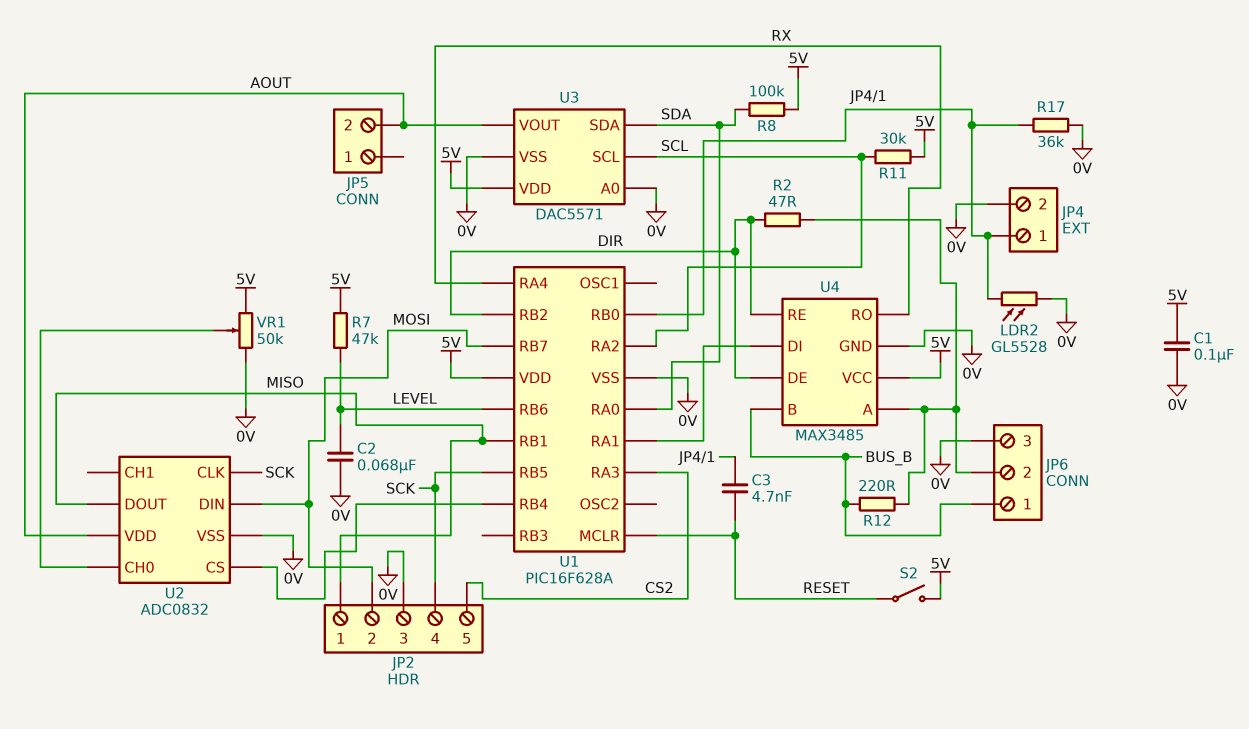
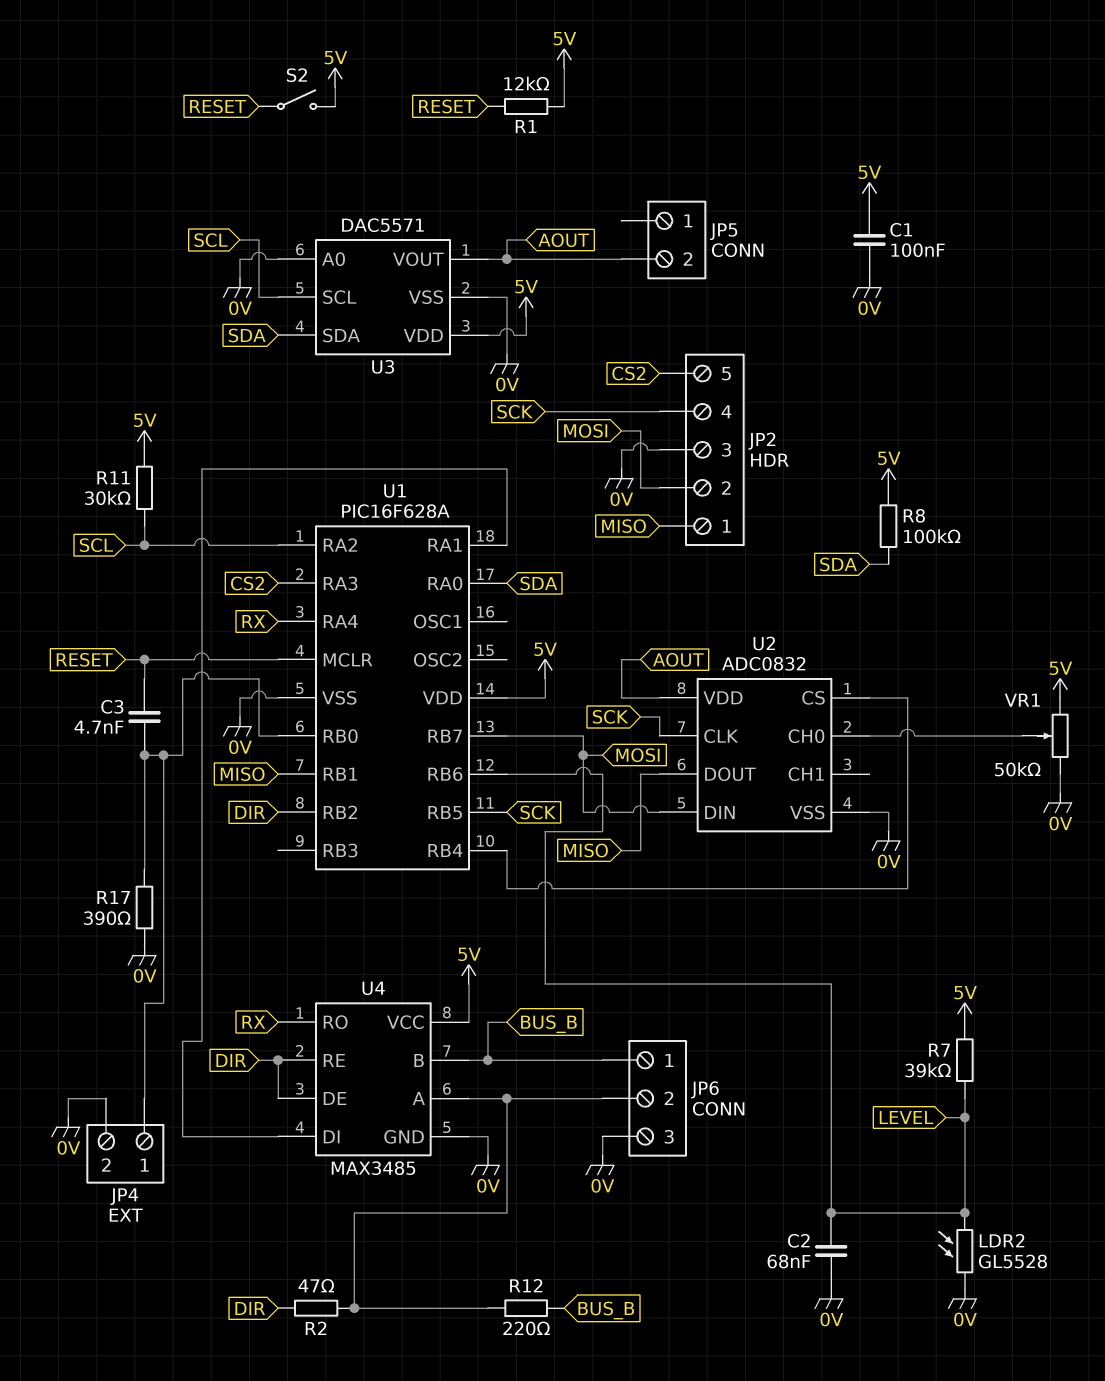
LDR2: GL5528 (0V, JP4/1) -> GL5528 (0V, LEVEL)
R1: none -> 12k (5V, RESET)
R7: 47k (5V, LEVEL) -> 39k (5V, LEVEL)
R17: 36k (0V, JP4/1) -> 390 (0V, JP4/1)

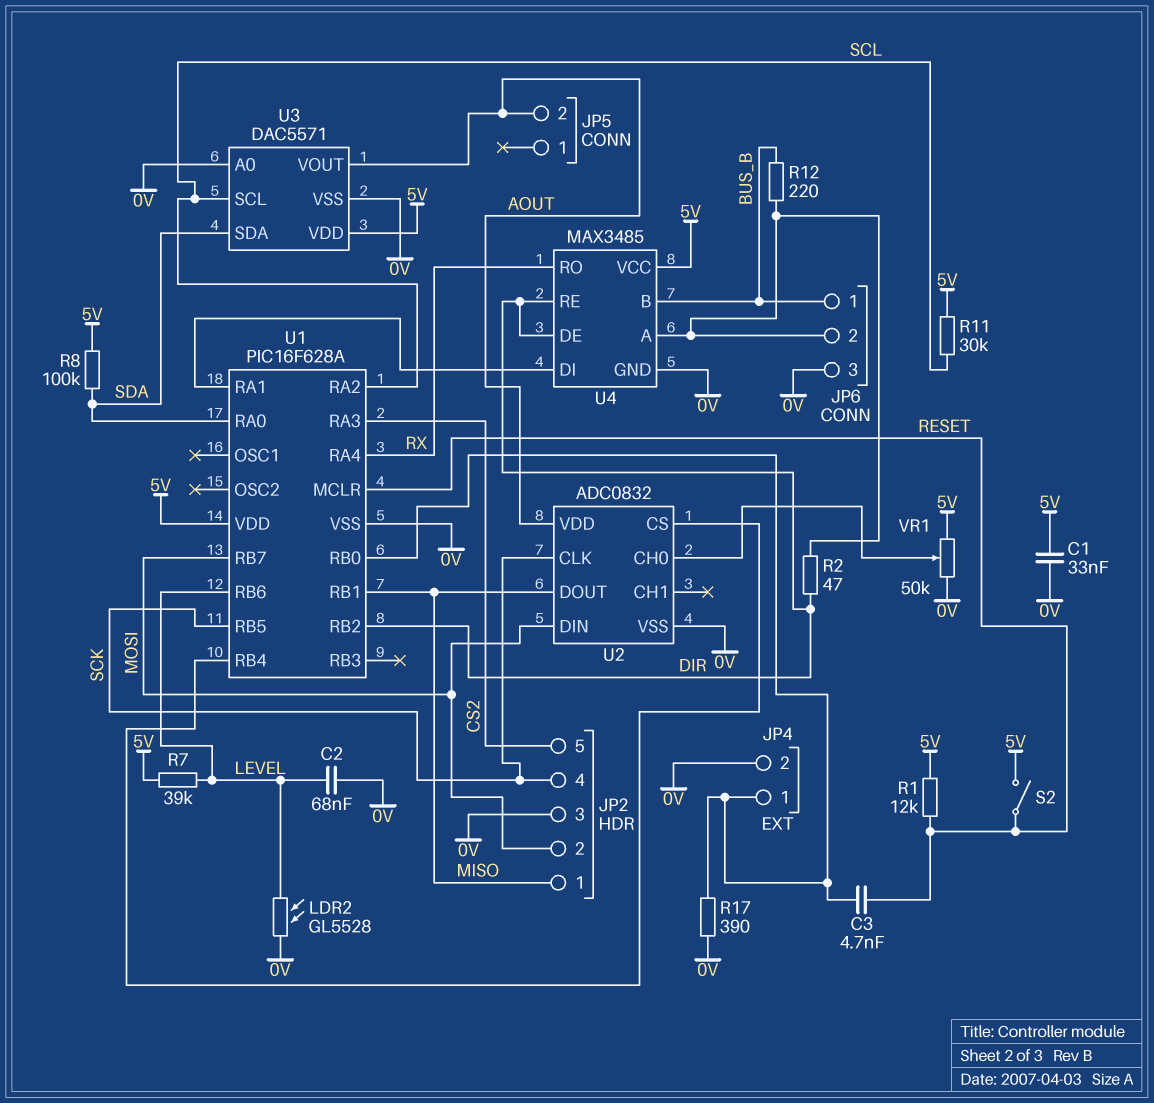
C1: 100nF (0V, 5V) -> 33nF (0V, 5V)

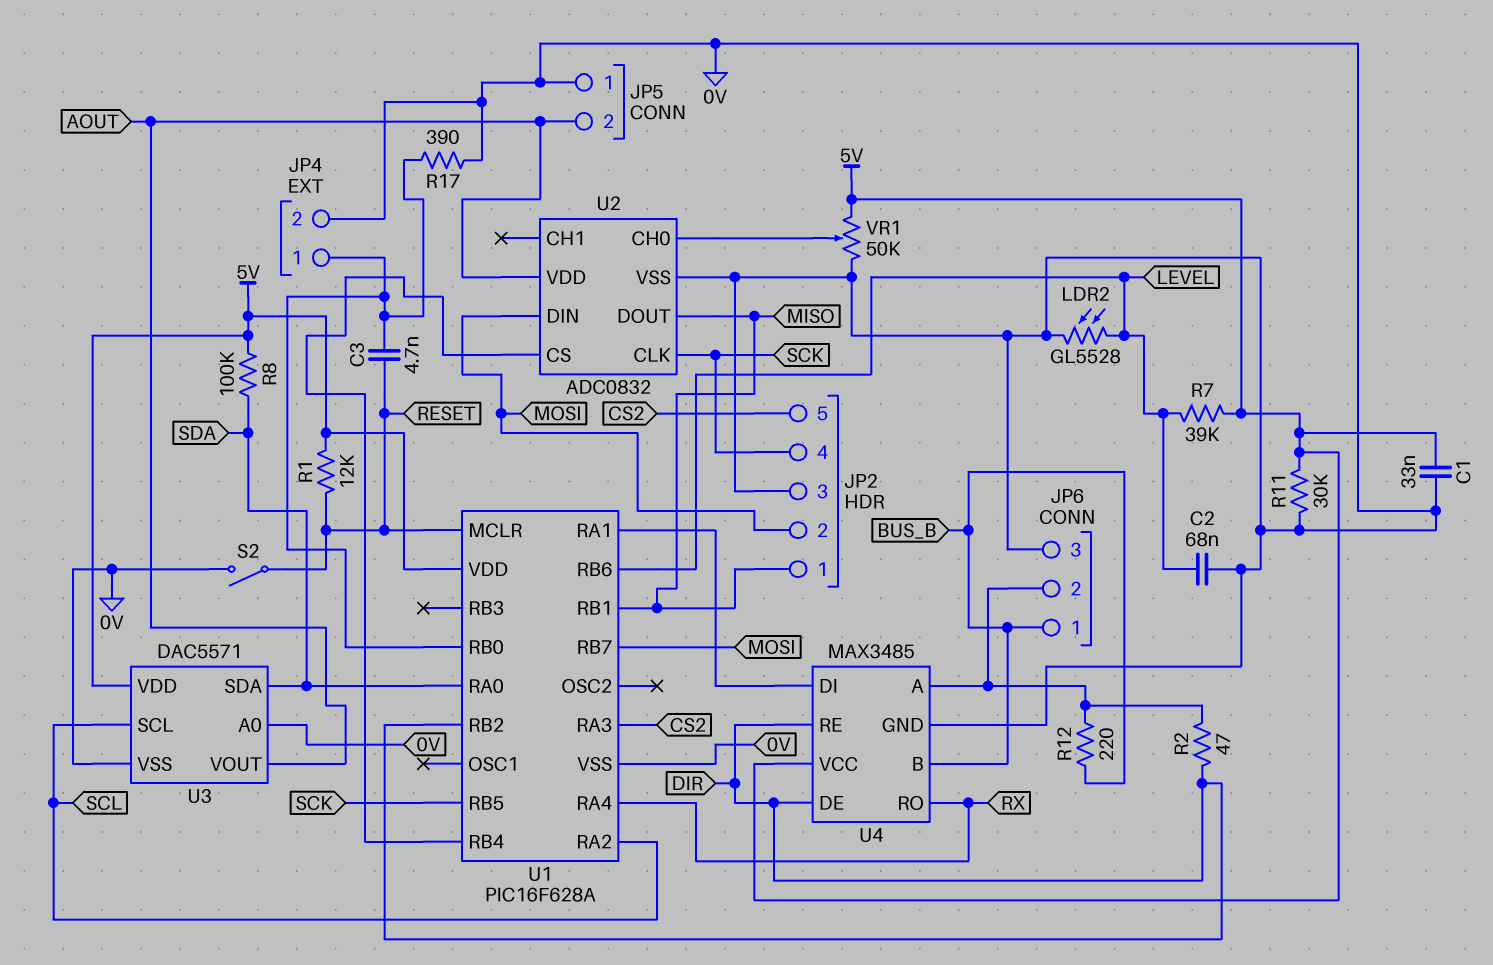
JP5 pin 1: none -> 0V
R11: 30k (5V, SCL) -> 30k (0V, 5V)
S2: switch (5V, RESET) -> switch (0V, RESET)

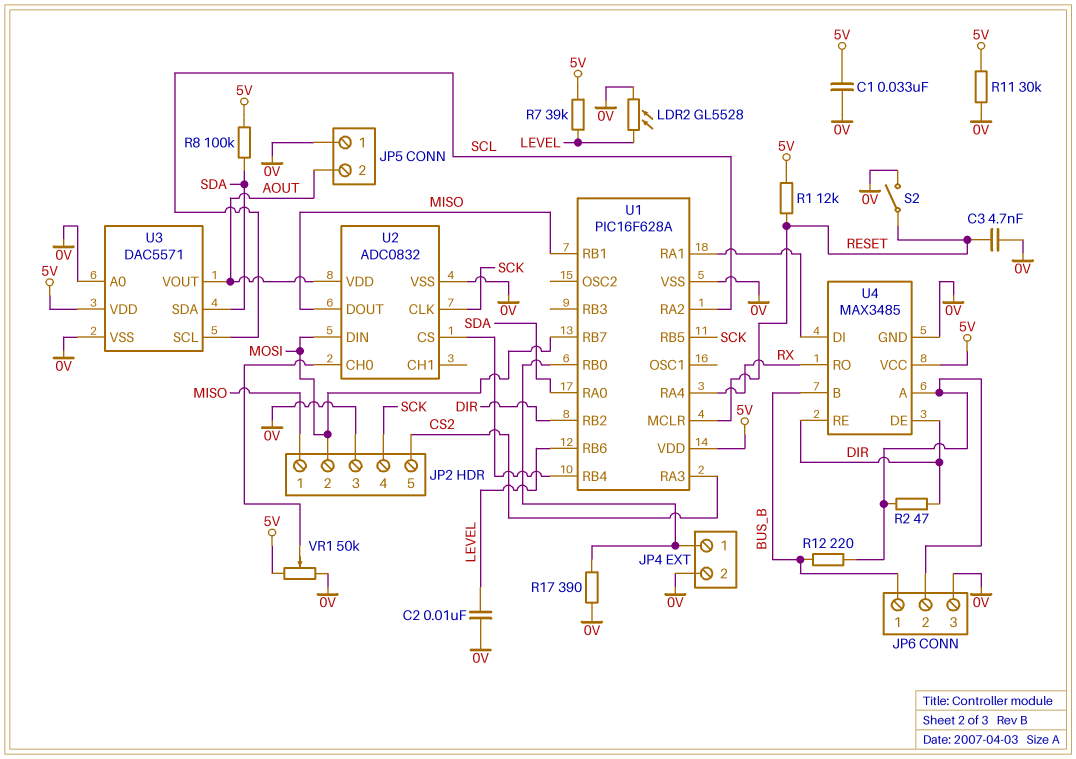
C2: 68nF (0V, LEVEL) -> 10nF (0V, LEVEL)
C3: 4.7nF (JP4/1, RESET) -> 4.7nF (0V, RESET)

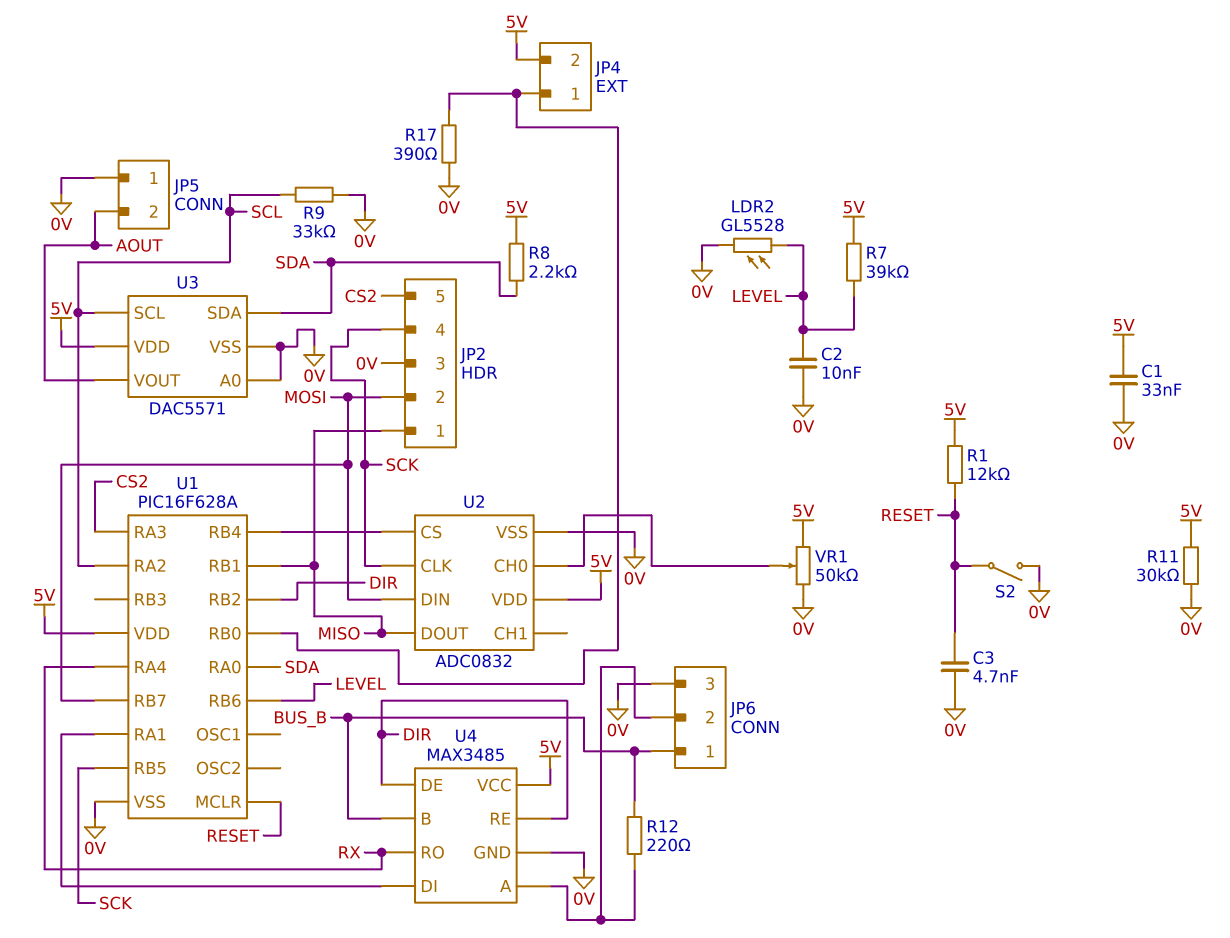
JP4 pin 2: 0V -> 5V
R2: 47 (DIR, JP6/2) -> none
R8: 100k (5V, SDA) -> 2.2k (5V, SDA)
R9: none -> 33k (0V, SCL)
U2 pin VDD: AOUT -> 5V

